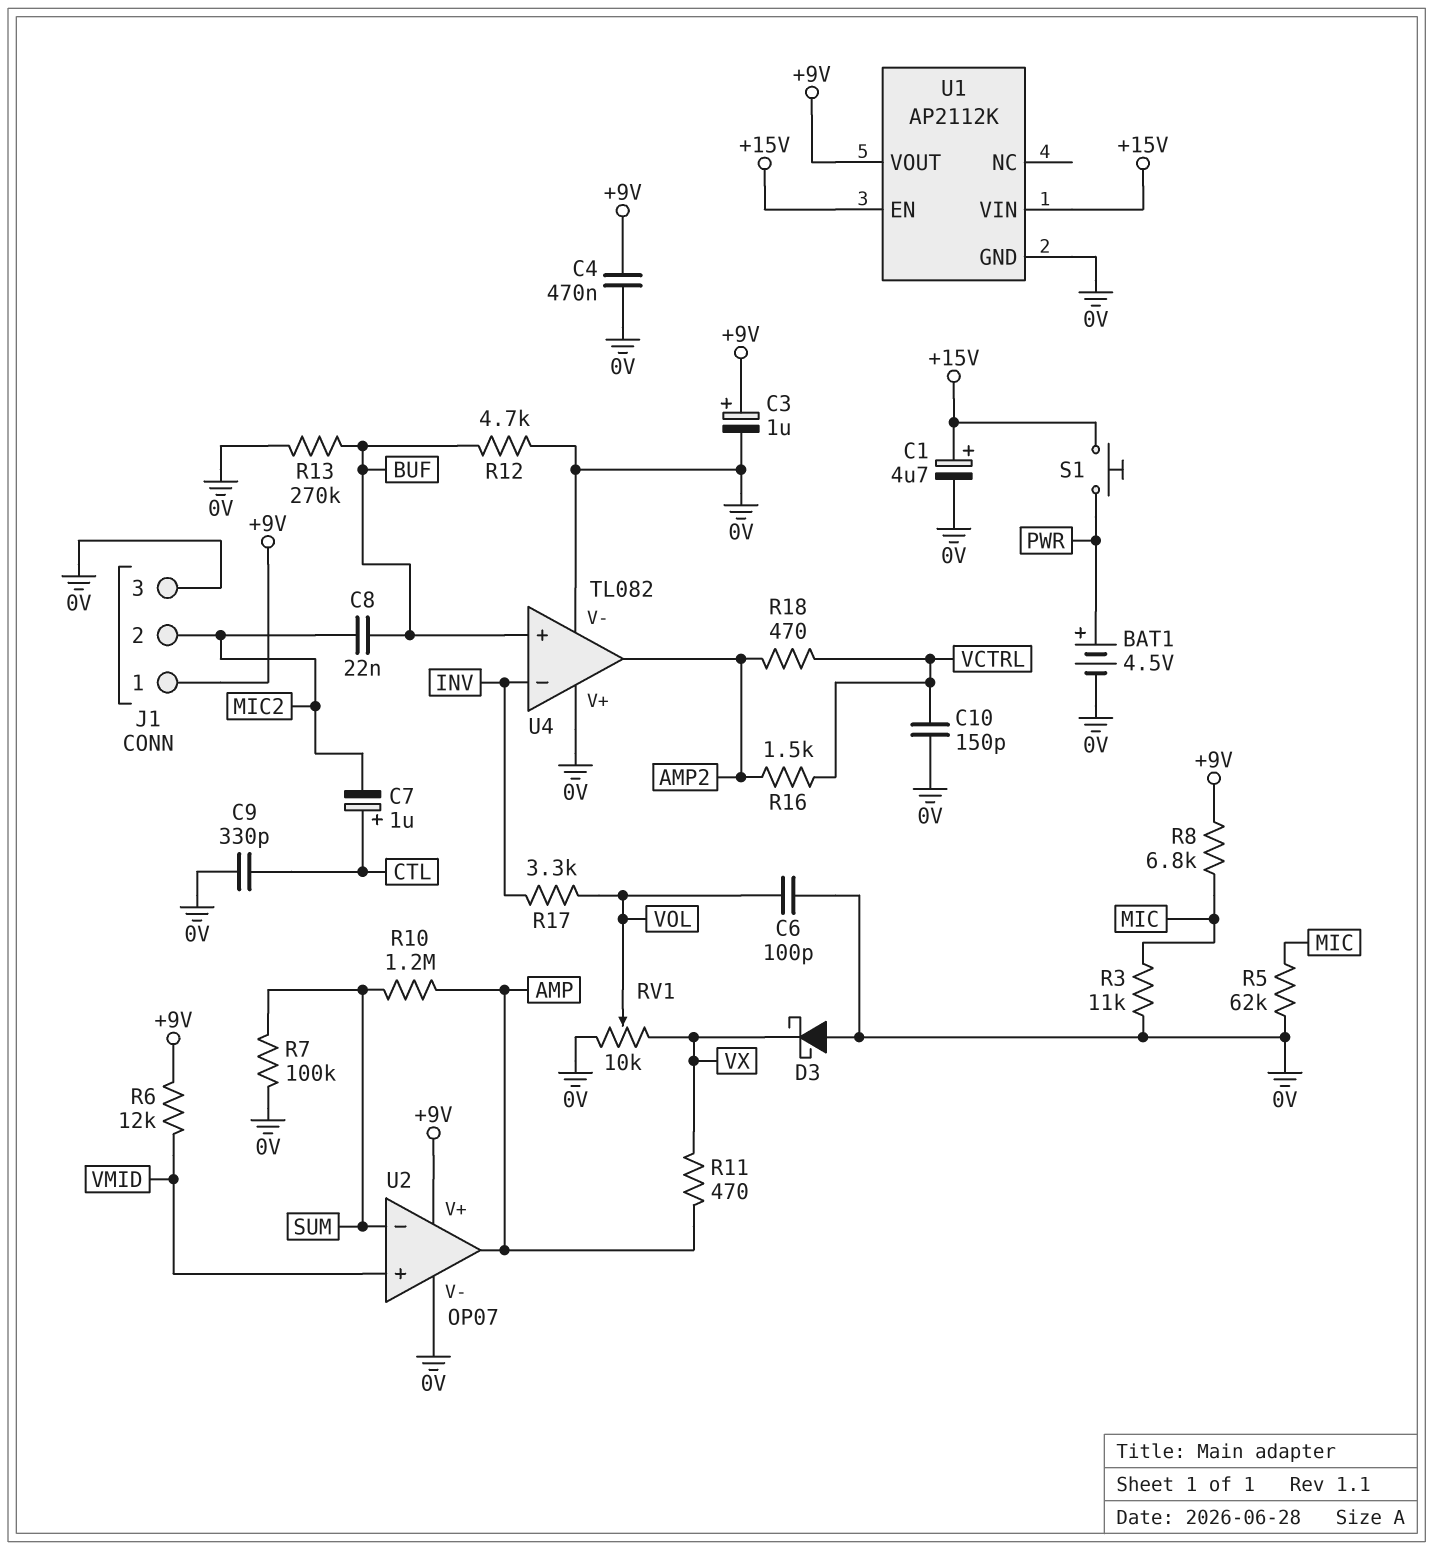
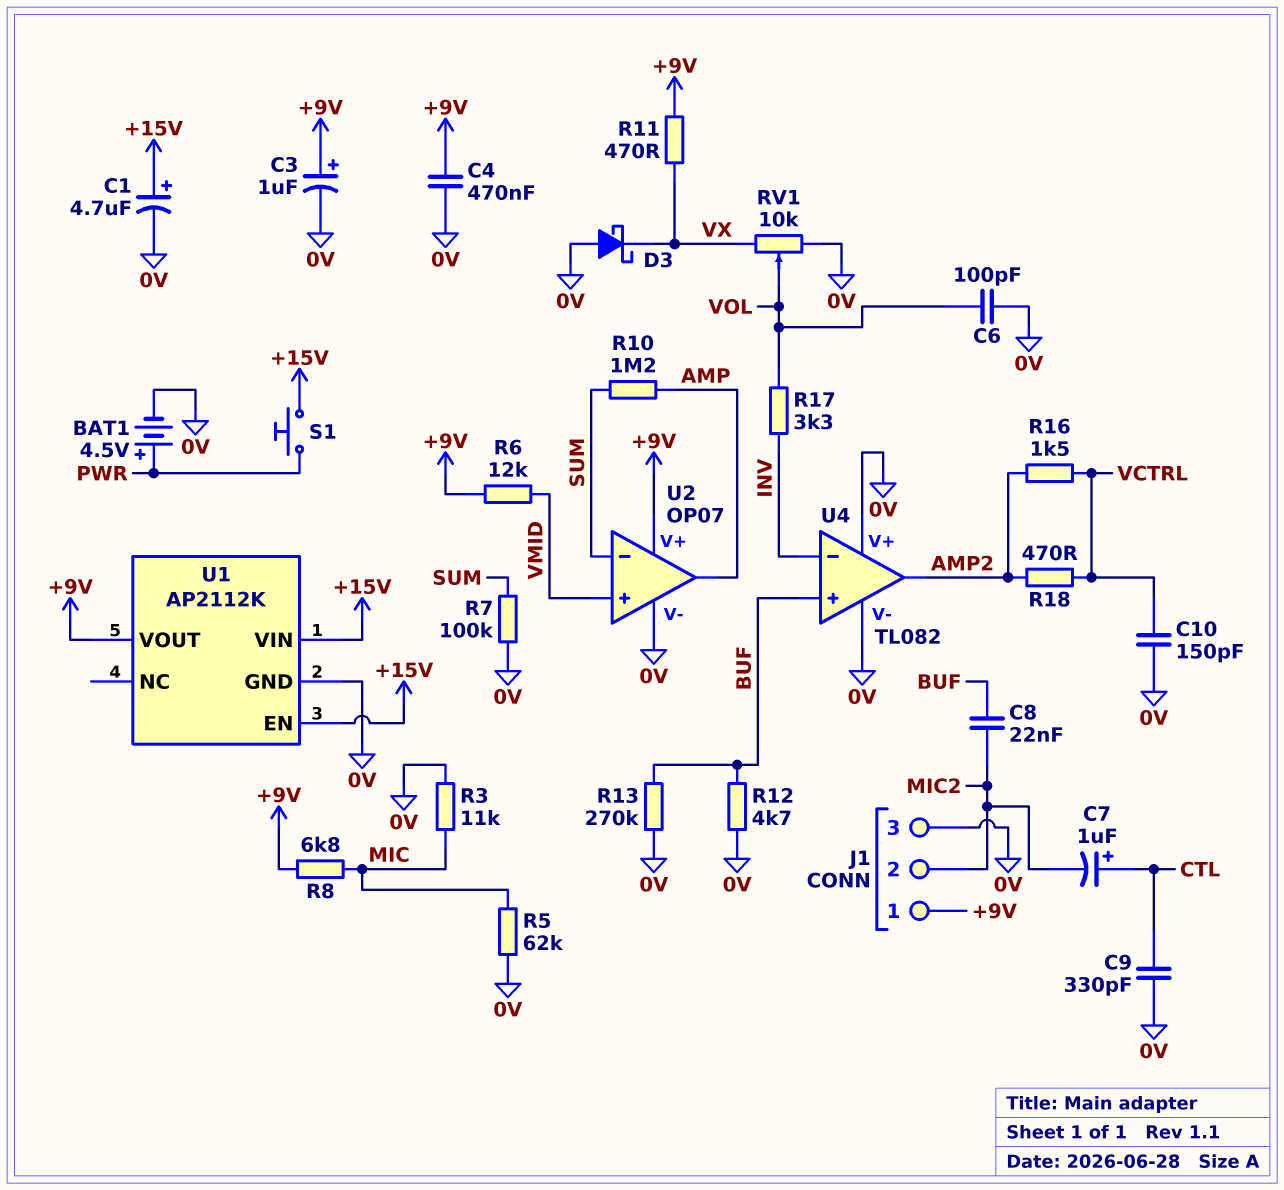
R11: 470 (AMP, VX) -> 470 (+9V, VX)

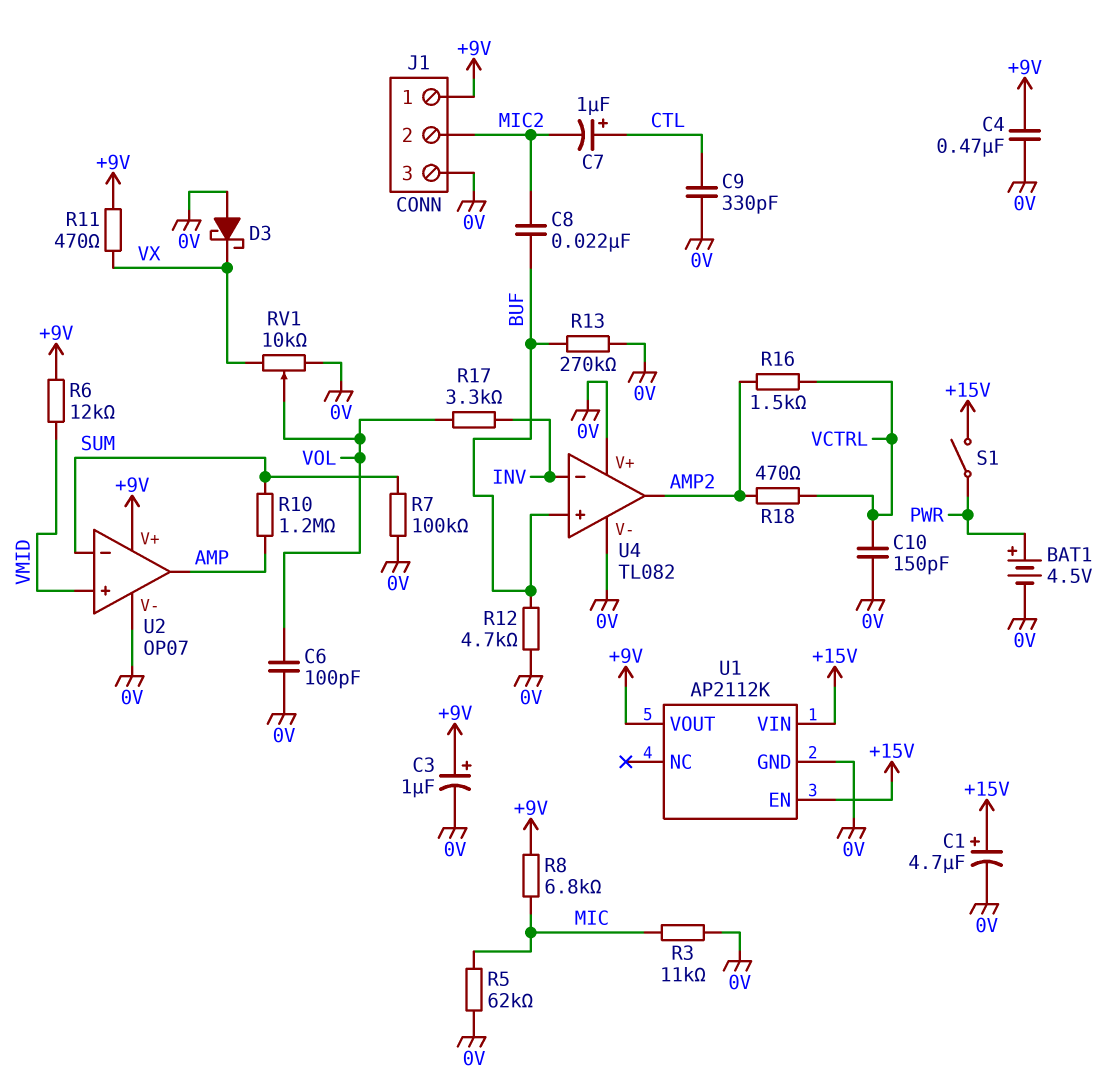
S1: button (+15V, PWR) -> switch (+15V, PWR)

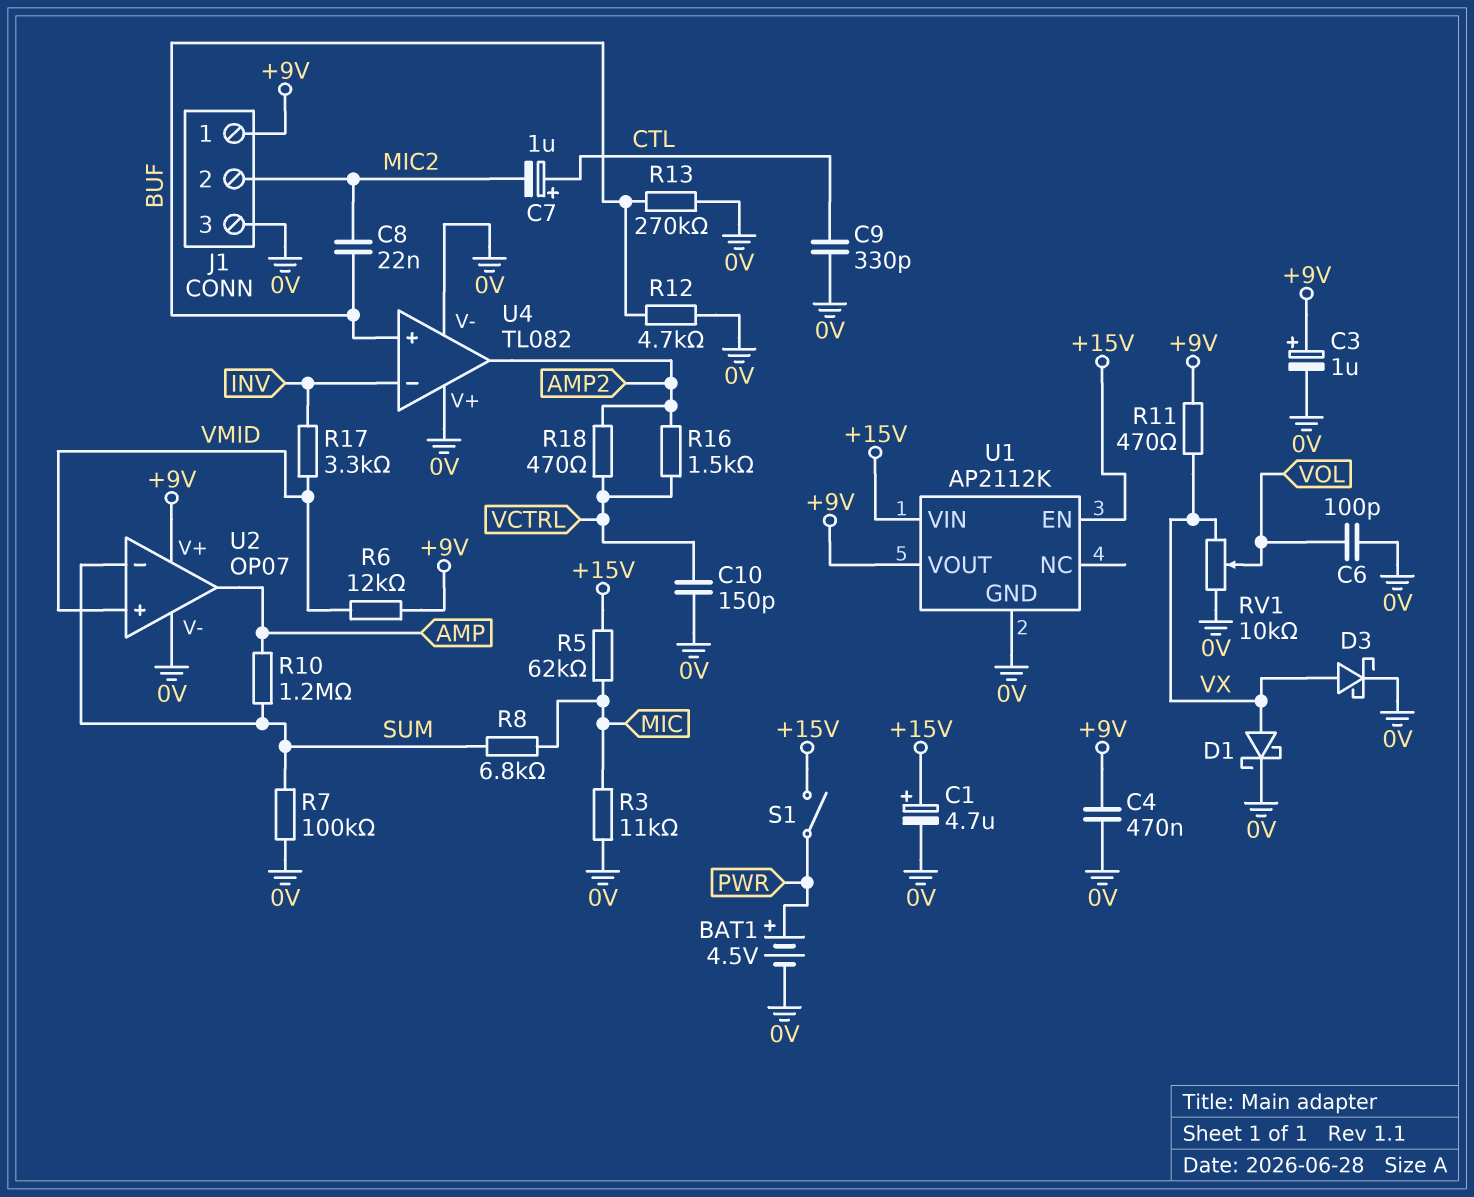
D1: none -> schottky (A VX, K 0V)
D3: schottky (A 0V, K VX) -> schottky (A VX, K 0V)
R5: 62k (0V, MIC) -> 62k (+15V, MIC)
R8: 6.8k (+9V, MIC) -> 6.8k (MIC, SUM)
R17: 3.3k (INV, VOL) -> 3.3k (INV, VMID)

